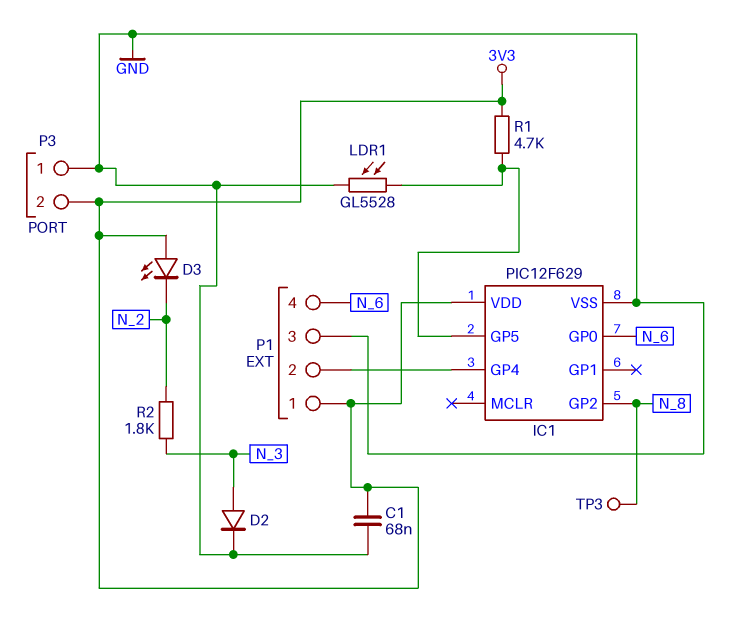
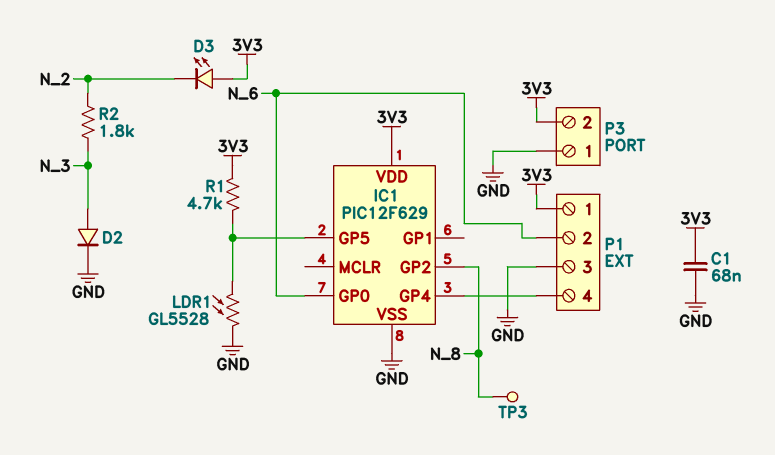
P1 pin 2: IC1/GP4 -> N_6
P1 pin 4: N_6 -> IC1/GP4

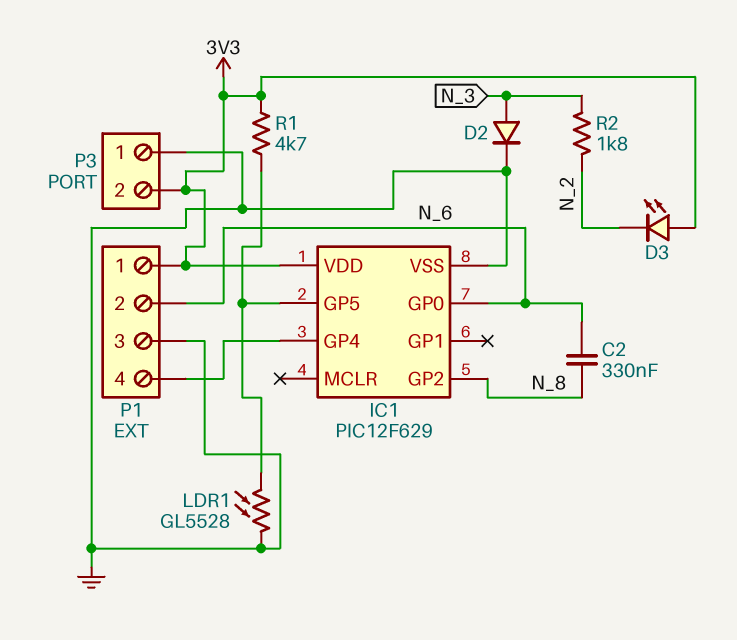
C1: 68nF (3V3, GND) -> none
C2: none -> 330nF (N_6, N_8)
TP3: test point (N_8) -> none

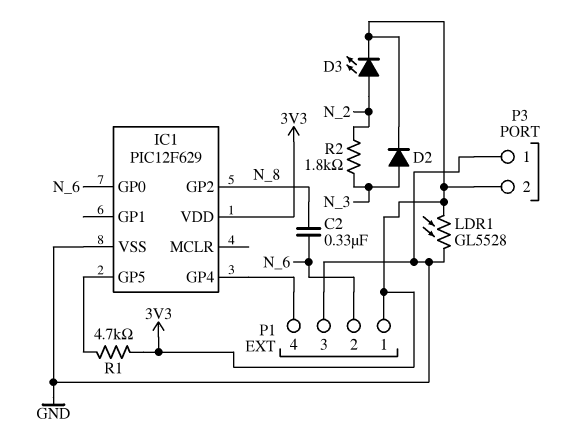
D2: diode (A N_3, K GND) -> diode (A N_3, K 3V3)
D3: LED (A 3V3, K N_2) -> LED (A N_2, K 3V3)
LDR1: GL5528 (GND, IC1/GP5) -> GL5528 (3V3, GND)

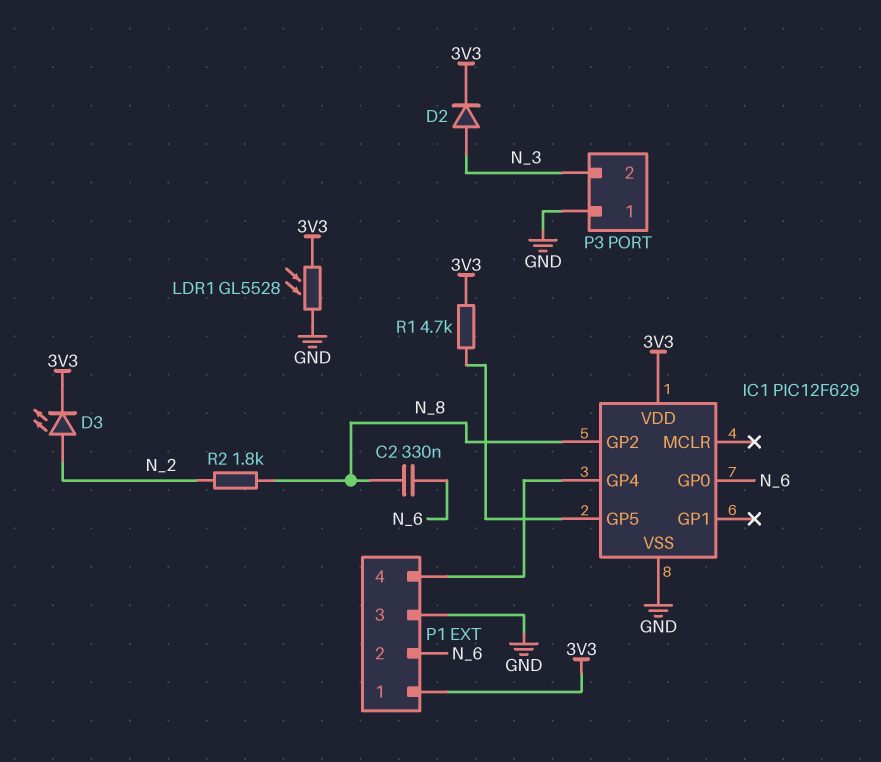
P3 pin 2: 3V3 -> N_3
R2: 1.8k (N_2, N_3) -> 1.8k (N_2, N_8)

